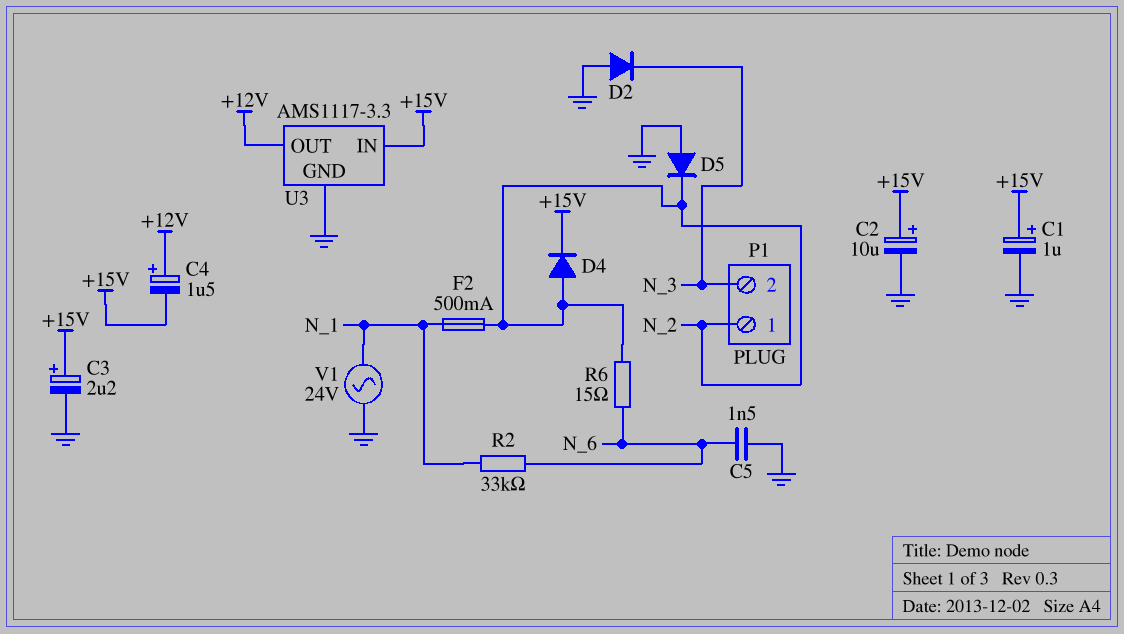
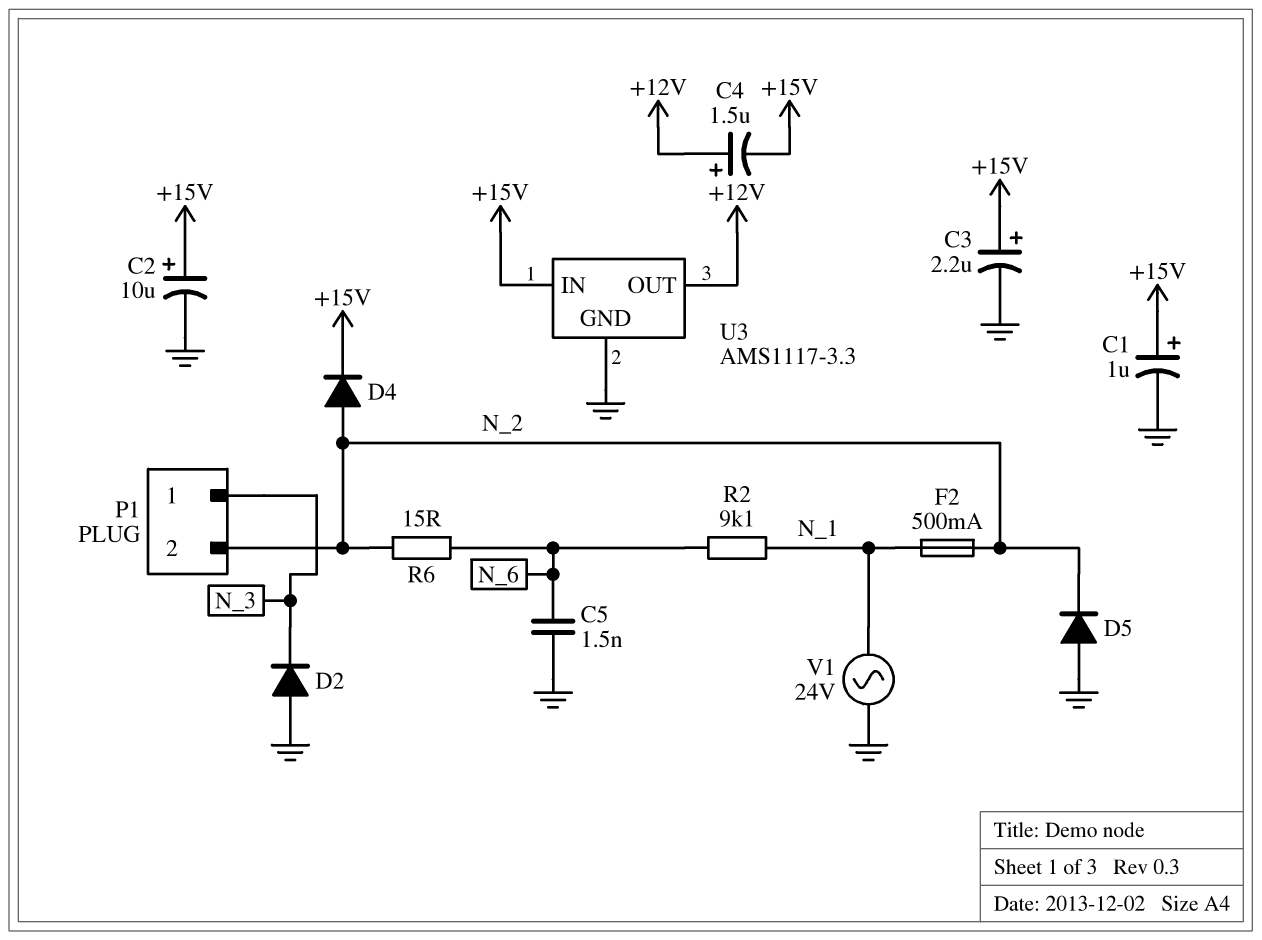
P1 pin 1: N_2 -> N_3
P1 pin 2: N_3 -> N_2
R2: 33k (N_1, N_6) -> 9.1k (N_1, N_6)

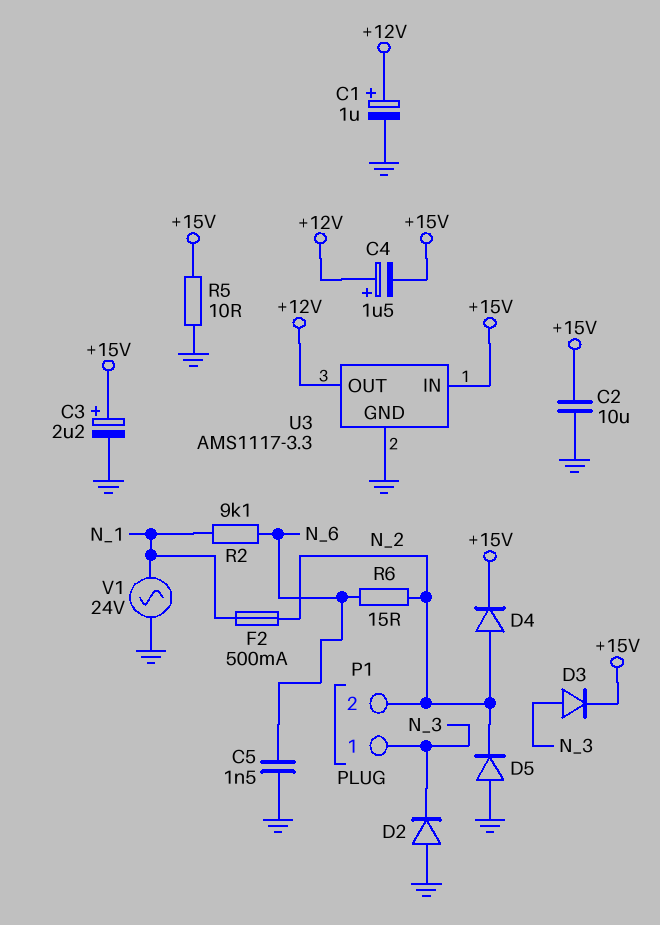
C1: 1uF (plus +15V, minus GND) -> 1uF (plus +12V, minus GND)
C2: 10uF (plus +15V, minus GND) -> 10uF (+15V, GND)
D3: none -> diode (A N_3, K +15V)
R5: none -> 10 (+15V, GND)

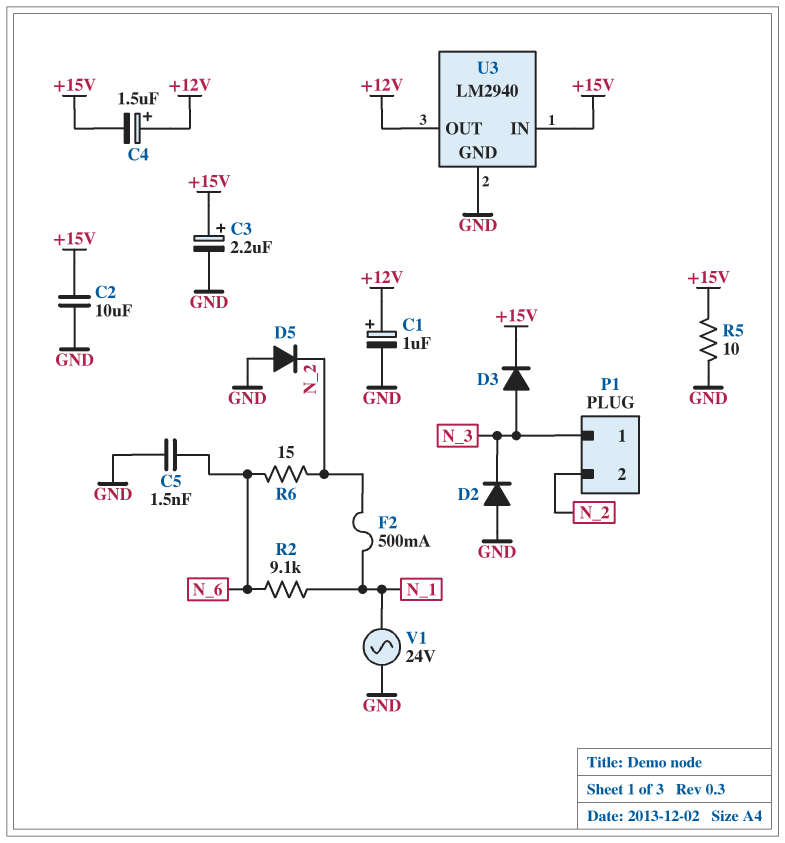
D4: diode (A N_2, K +15V) -> none
U3: AMS1117-3.3 -> LM2940

